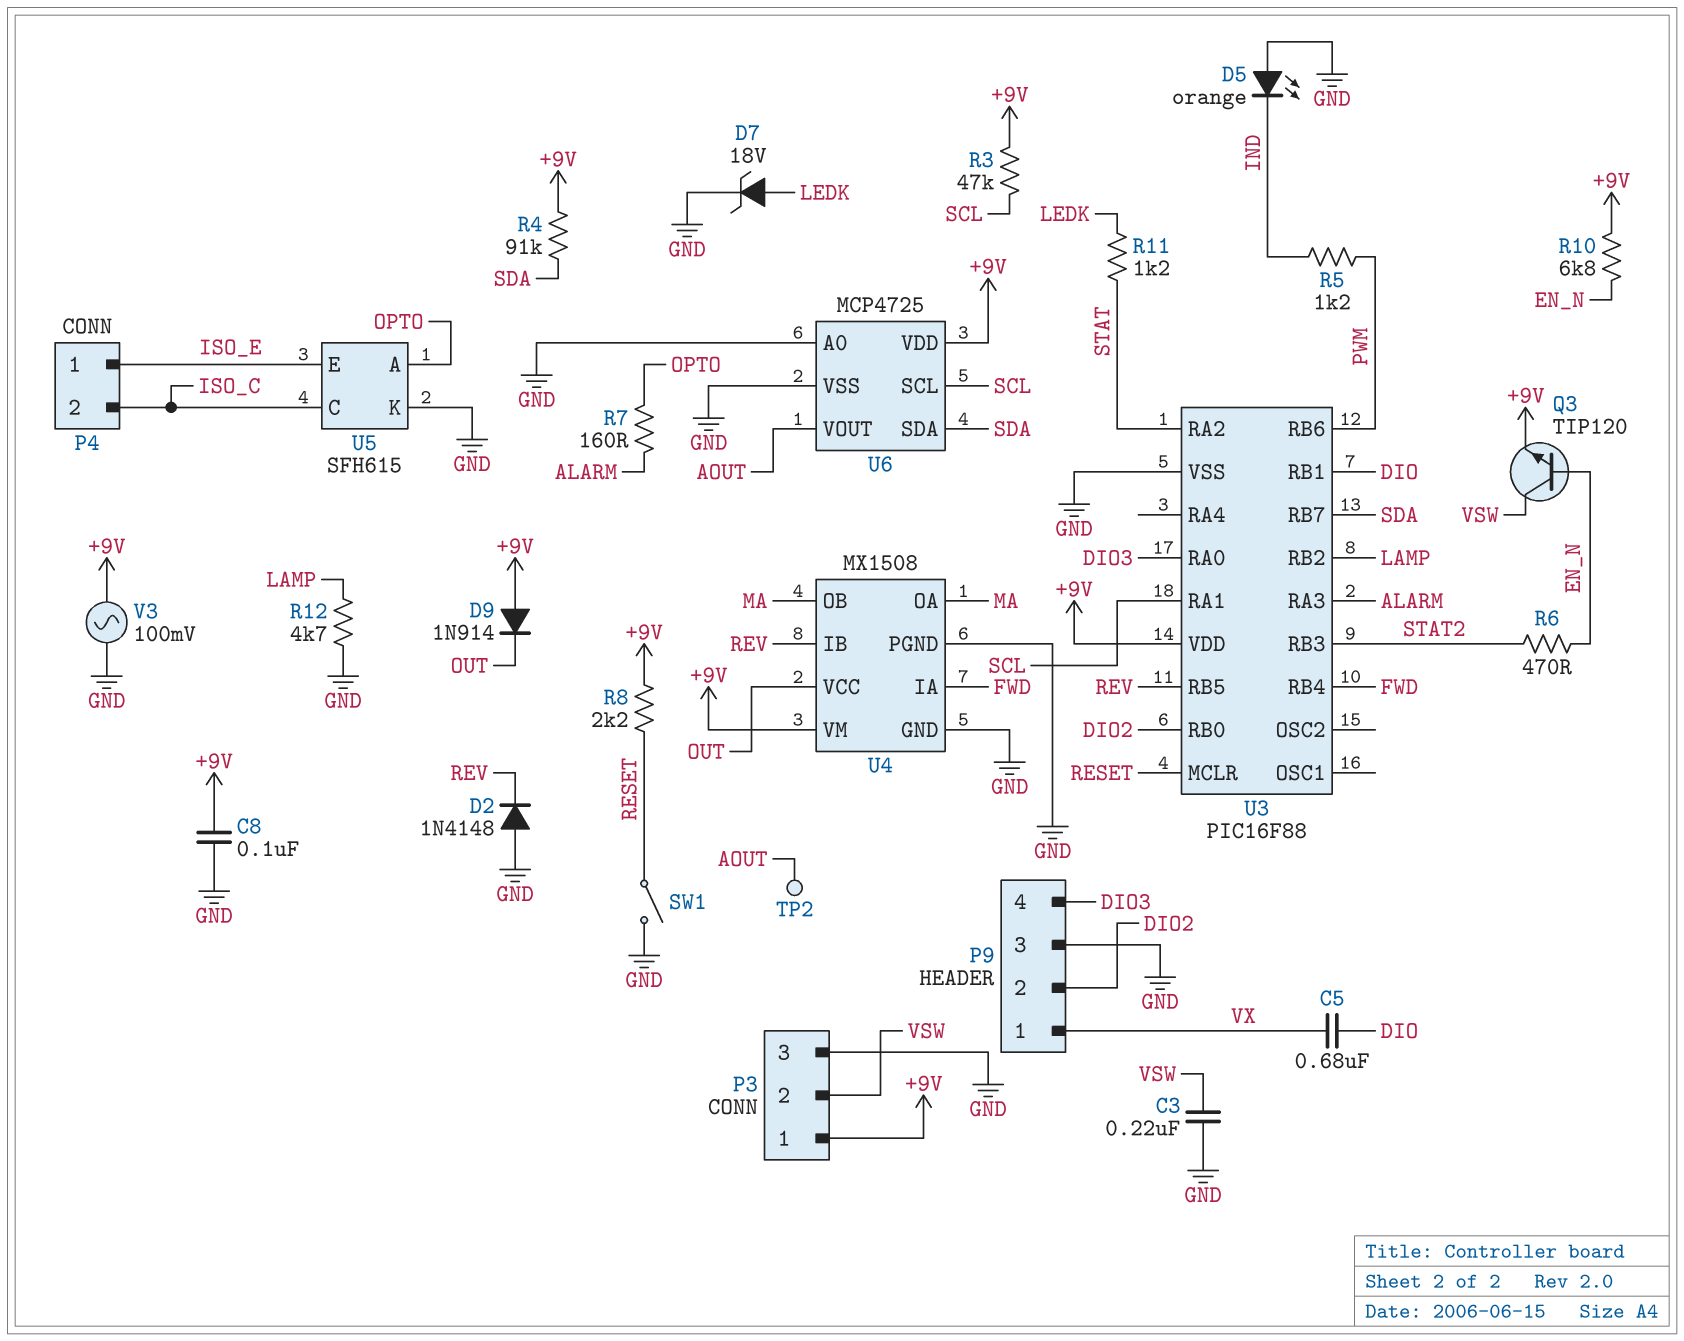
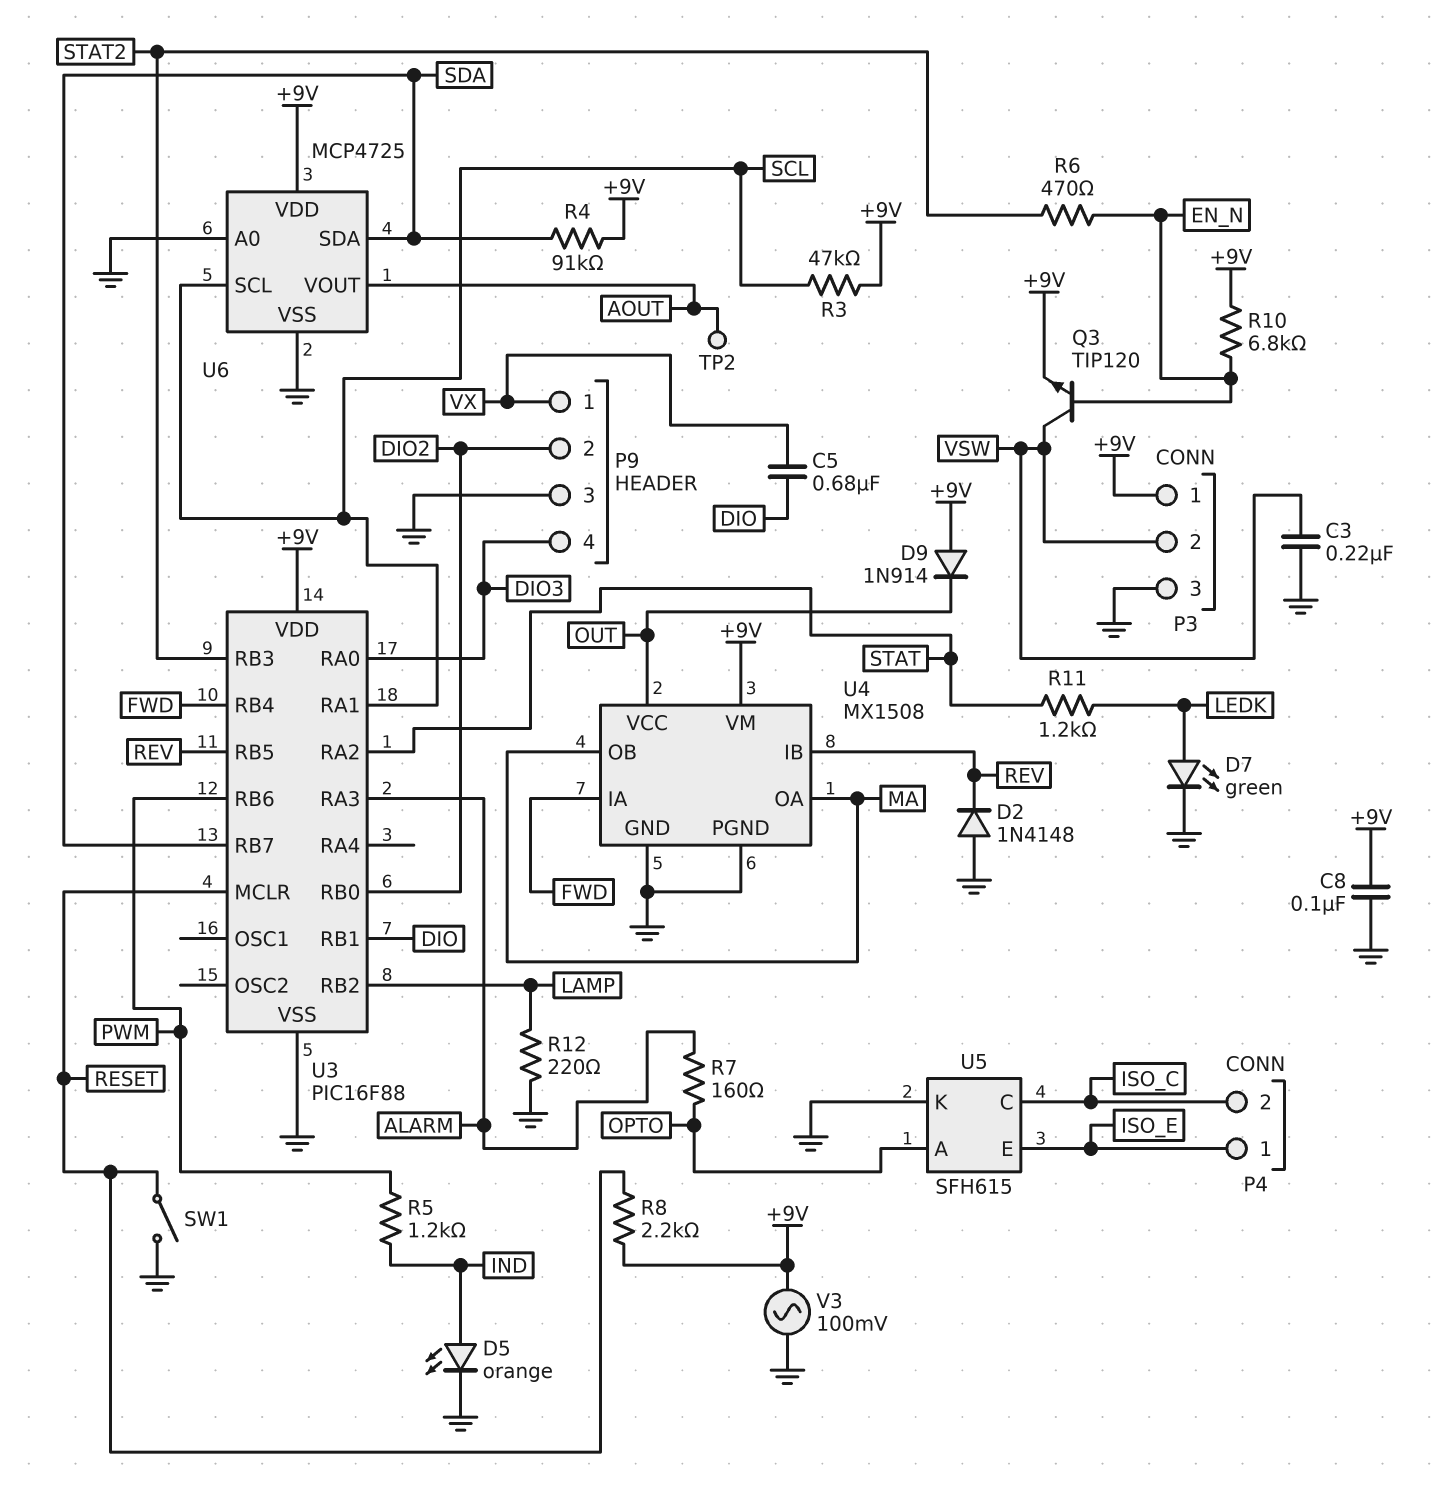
D5: LED orange (A GND, K IND) -> LED orange (A IND, K GND)
D7: zener 18V (A LEDK, K GND) -> LED green (A LEDK, K GND)
R12: 4.7k (GND, LAMP) -> 220 (GND, LAMP)

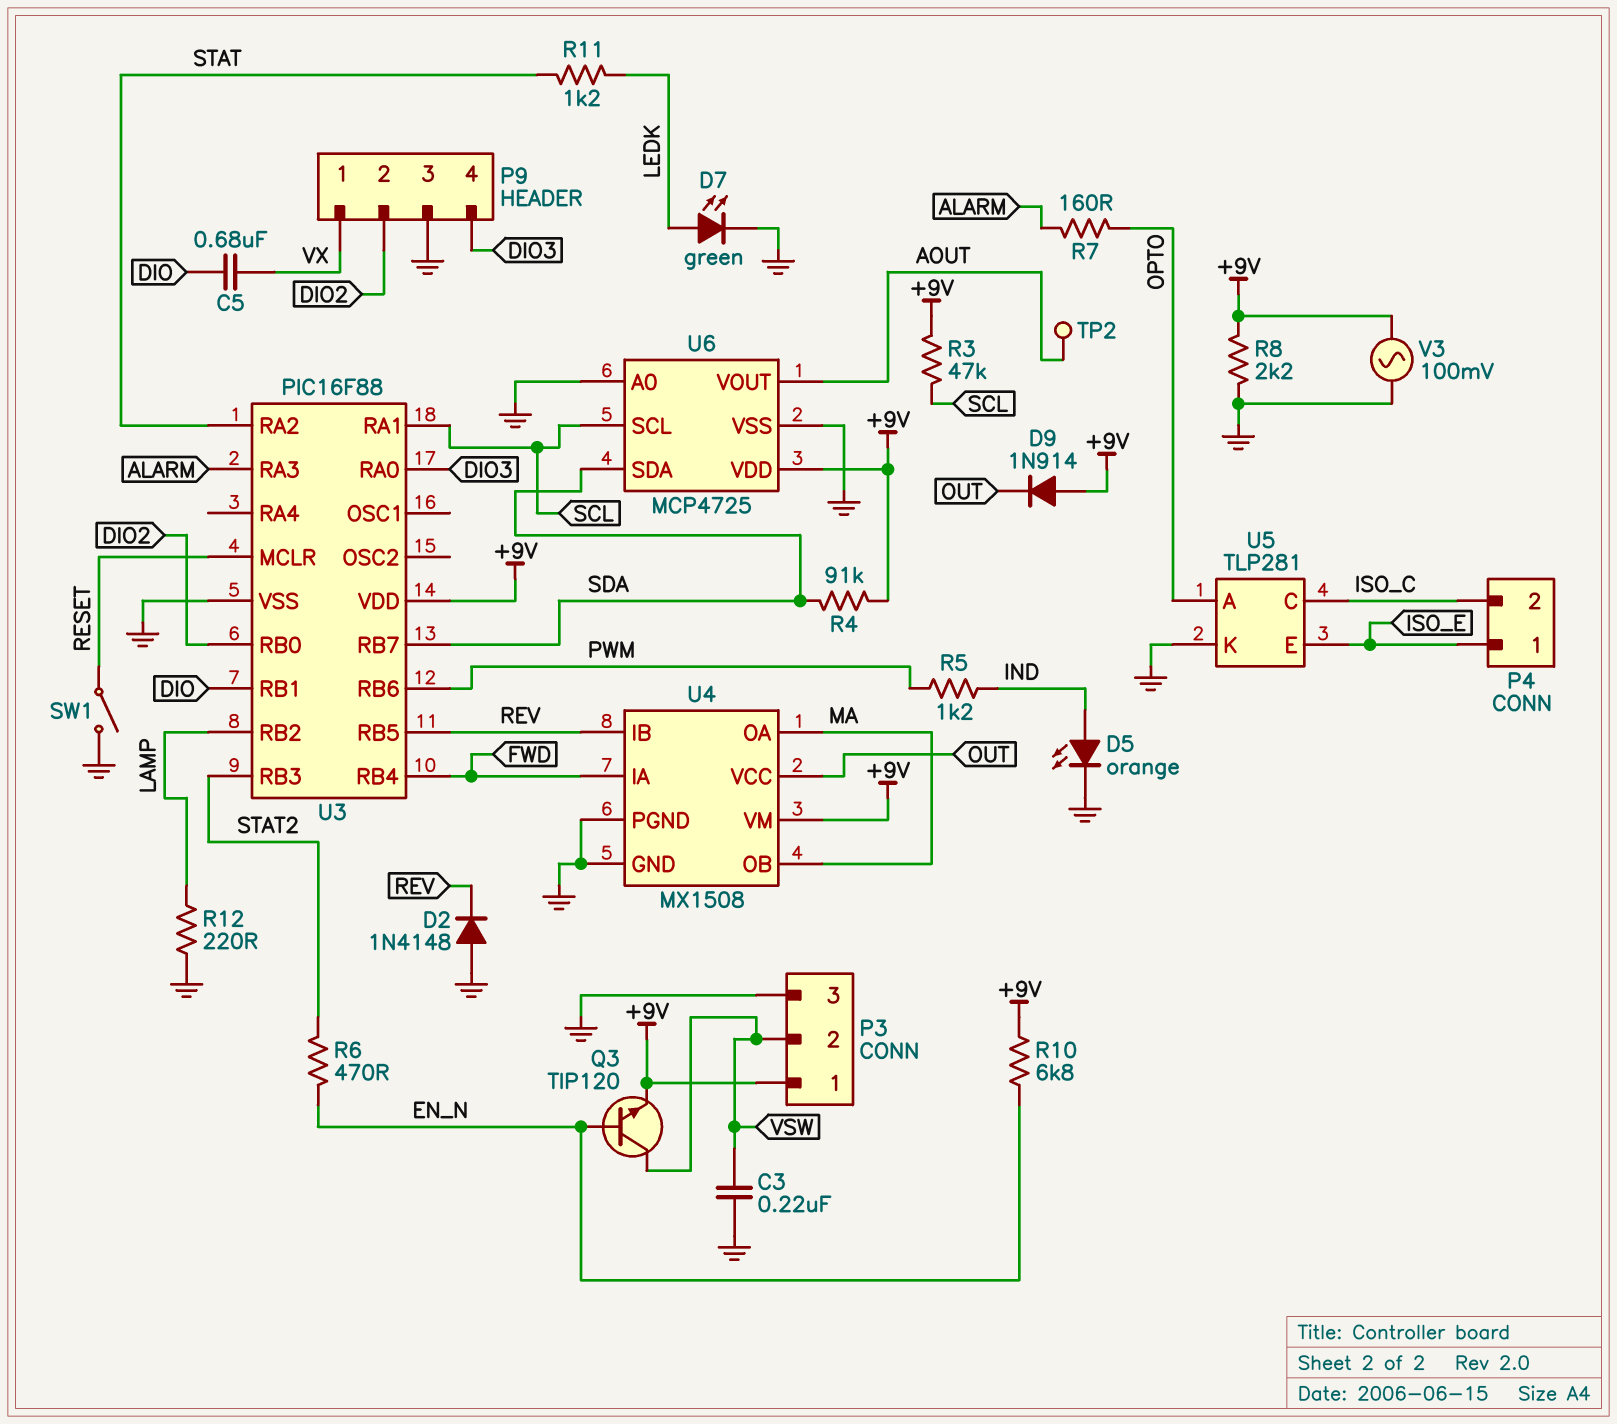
C8: 100nF (+9V, GND) -> none
R8: 2.2k (+9V, RESET) -> 2.2k (+9V, GND)
U5: SFH615 -> TLP281

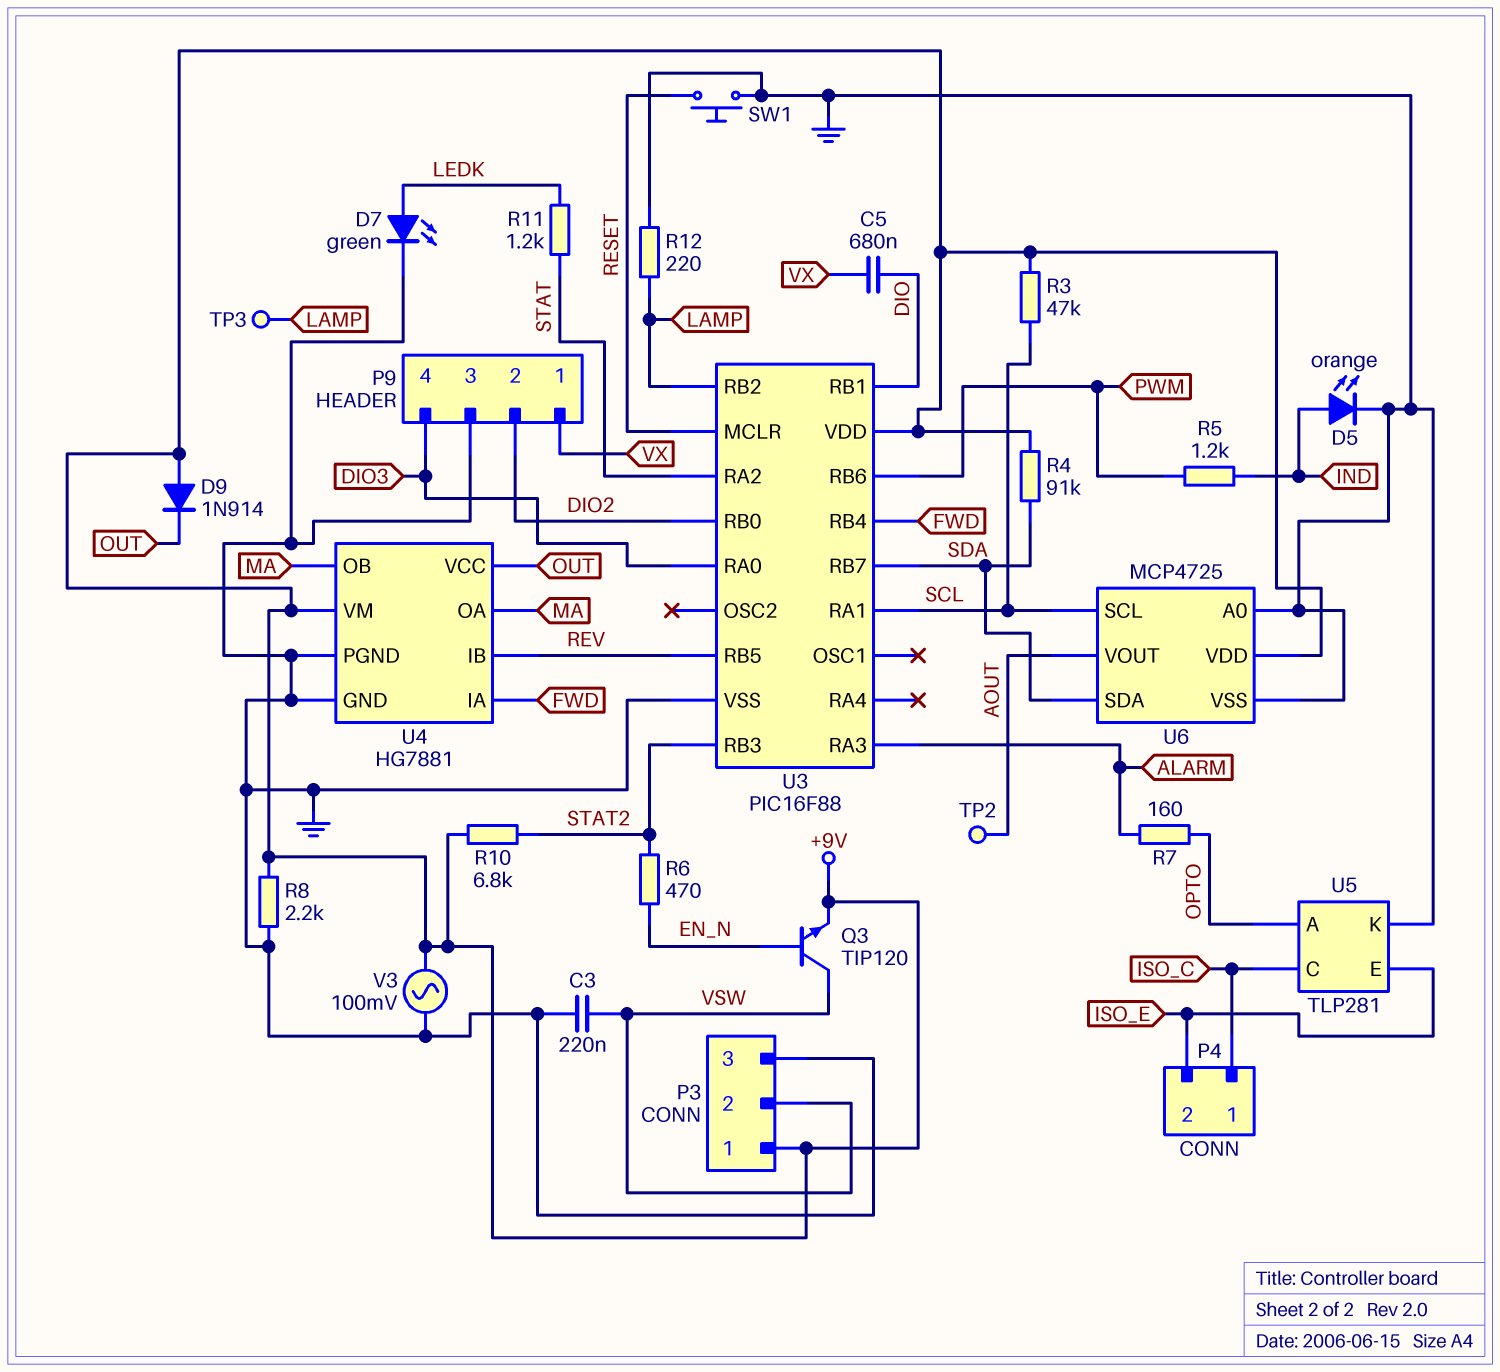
D2: diode 1N4148 (A GND, K REV) -> none
P4 pin 1: ISO_E -> ISO_C
P4 pin 2: ISO_C -> ISO_E
R10: 6.8k (+9V, EN_N) -> 6.8k (+9V, STAT2)
SW1: switch (GND, RESET) -> button (GND, RESET)
TP3: none -> test point (LAMP)
U4: MX1508 -> HG7881

